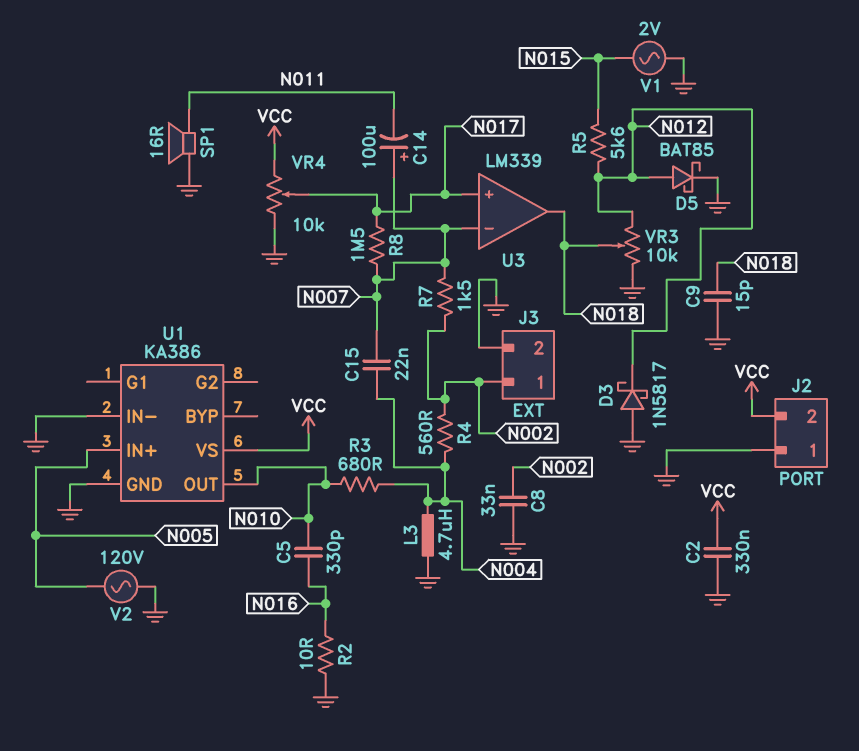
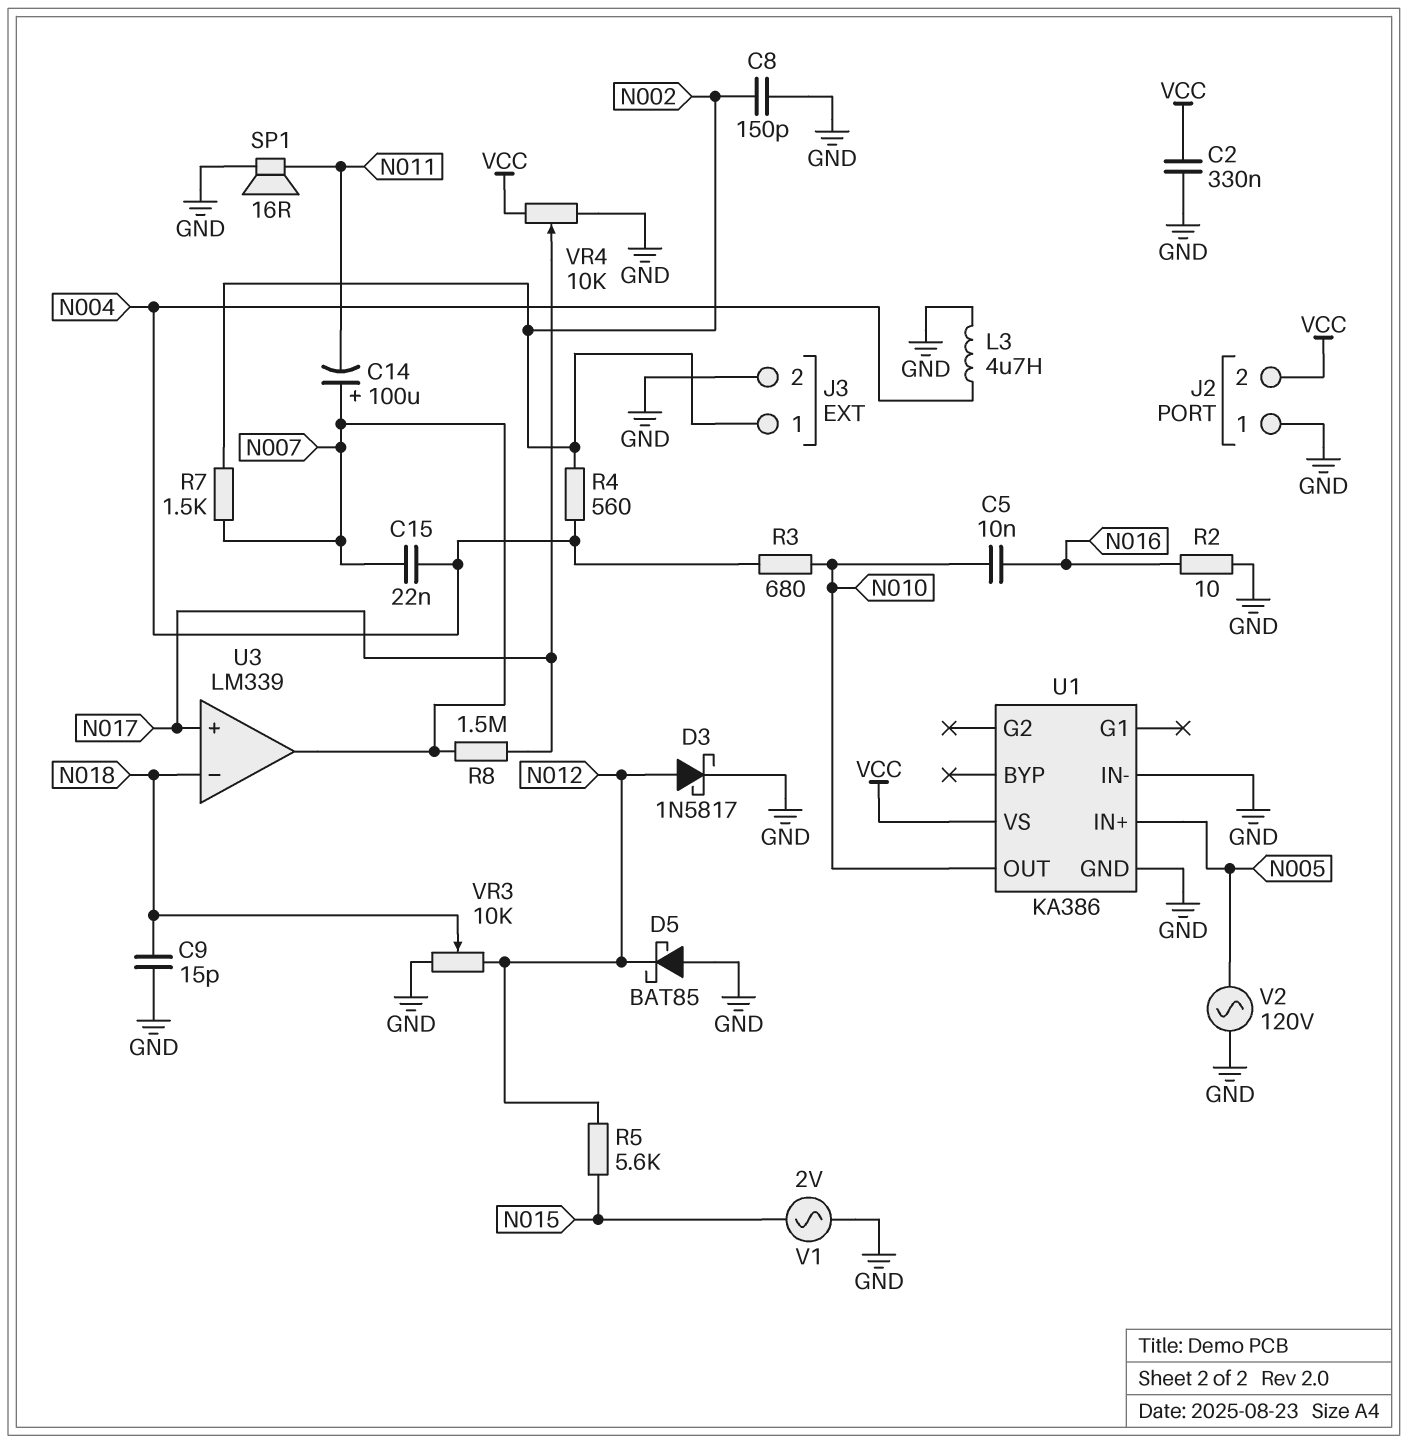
C5: 330pF (N010, N016) -> 10nF (N010, N016)
C8: 33nF (GND, N002) -> 150pF (GND, N002)
D3: schottky 1N5817 (A GND, K N012) -> schottky 1N5817 (A N012, K GND)
D5: schottky BAT85 (A N012, K GND) -> schottky BAT85 (A GND, K N012)
U3 pin in-: N007 -> N018
U3 pin out: N018 -> N007

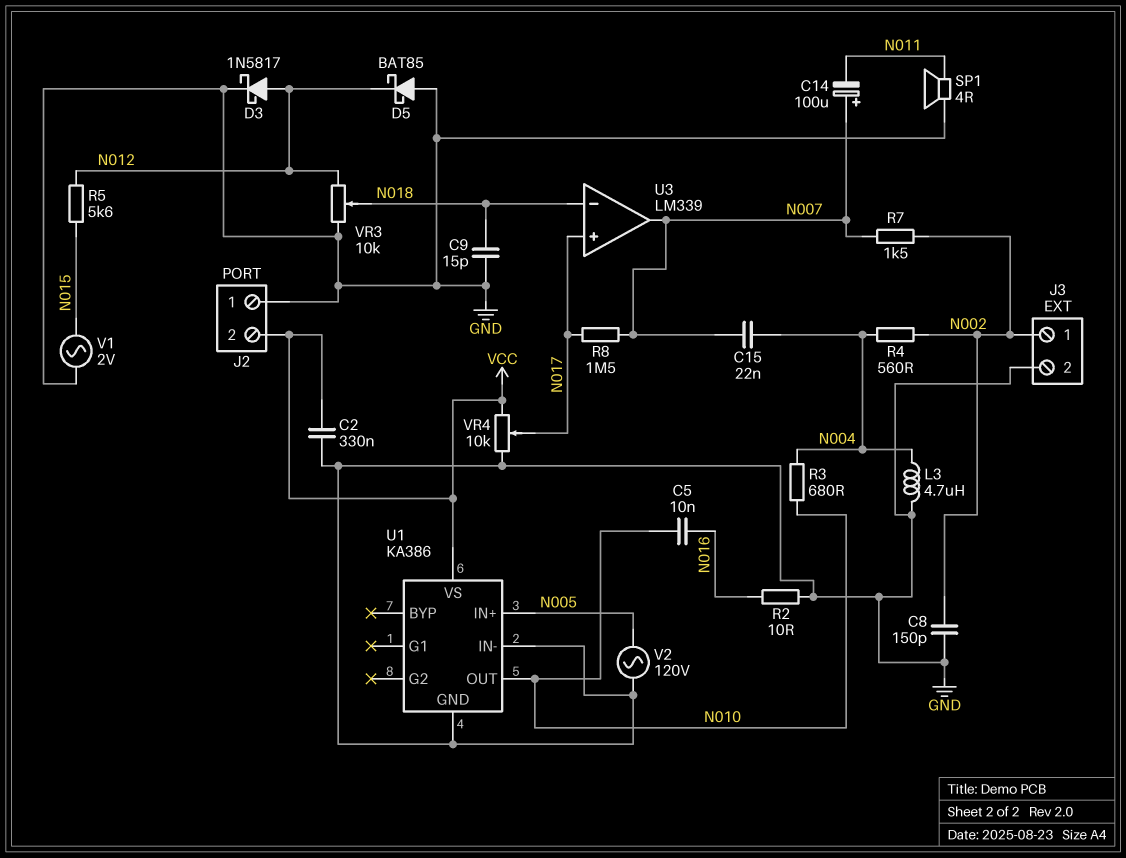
SP1: speaker 16R (GND, N011) -> speaker 4R (GND, N011)

